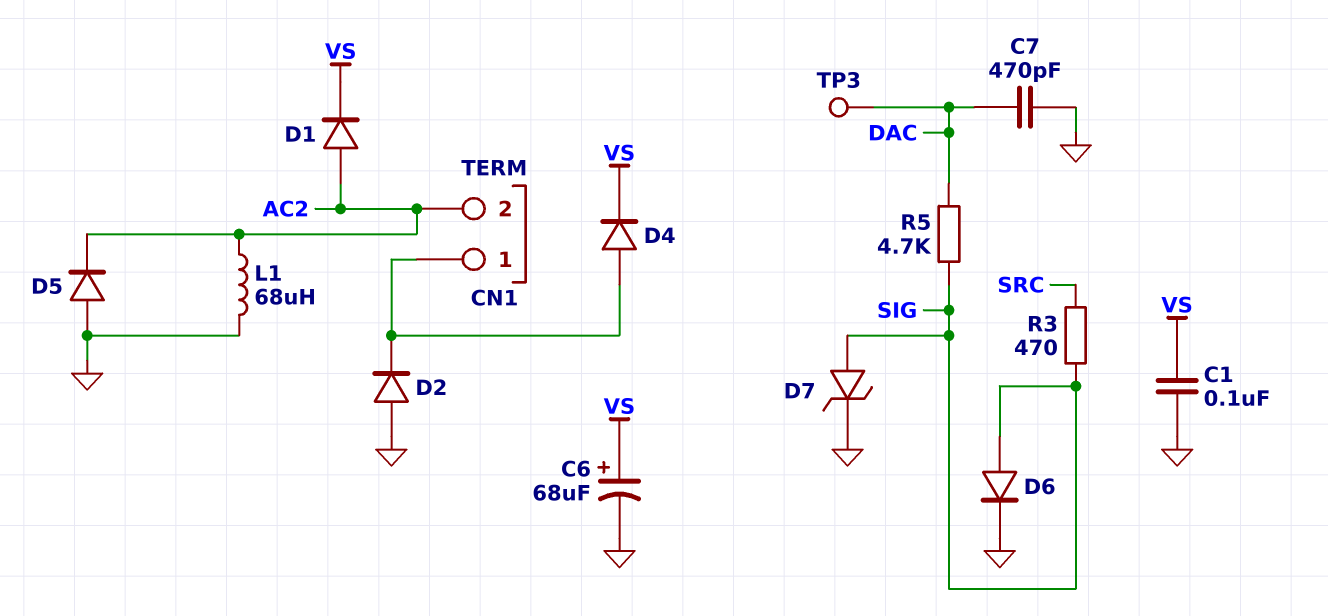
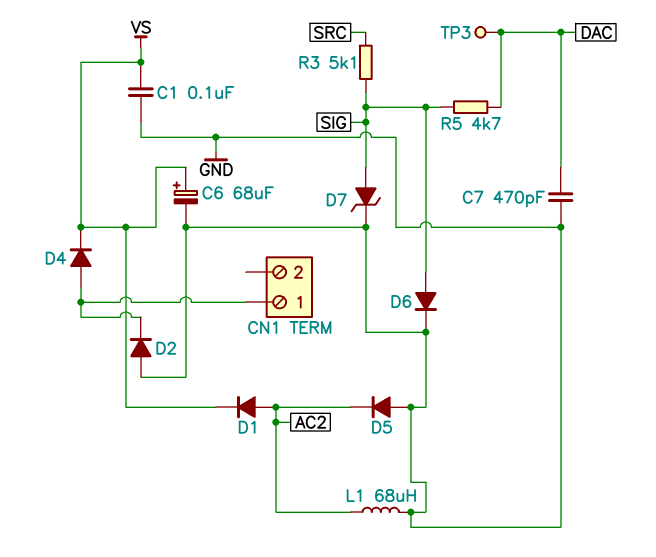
CN1 pin 2: AC2 -> none
R3: 470 (SIG, SRC) -> 5.1k (SIG, SRC)

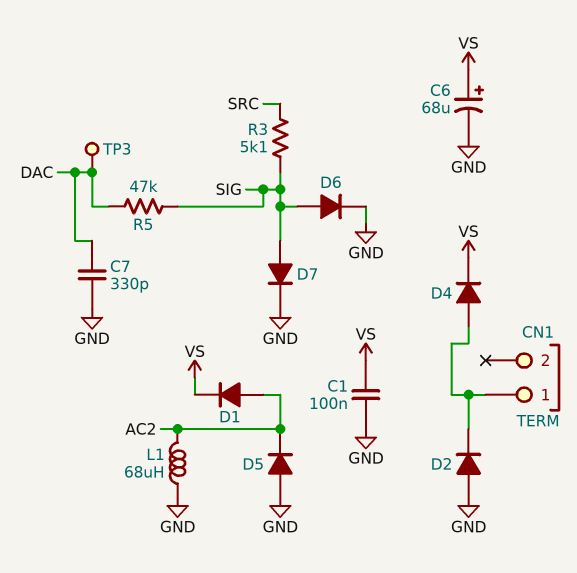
C7: 470pF (DAC, GND) -> 330pF (DAC, GND)
D7: zener (A SIG, K GND) -> diode (A SIG, K GND)
R5: 4.7k (DAC, SIG) -> 47k (DAC, SIG)

